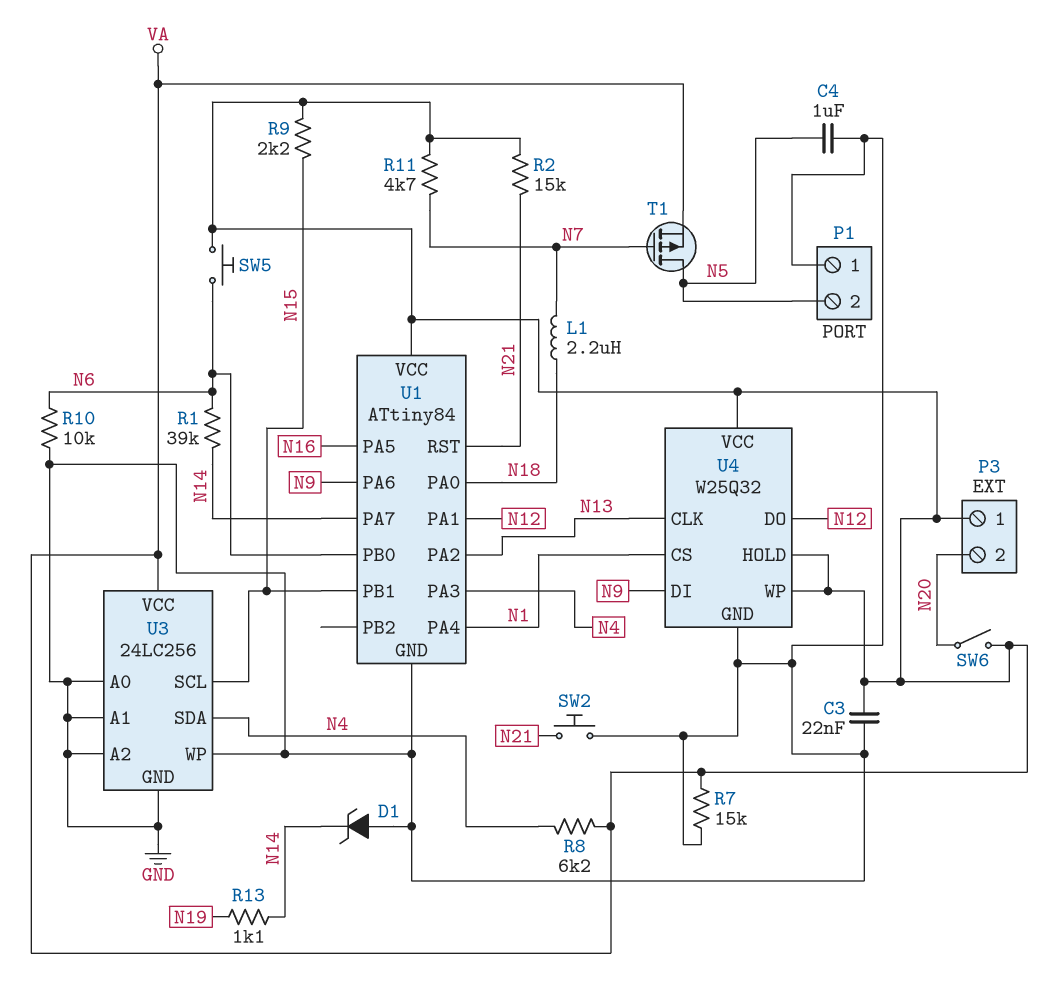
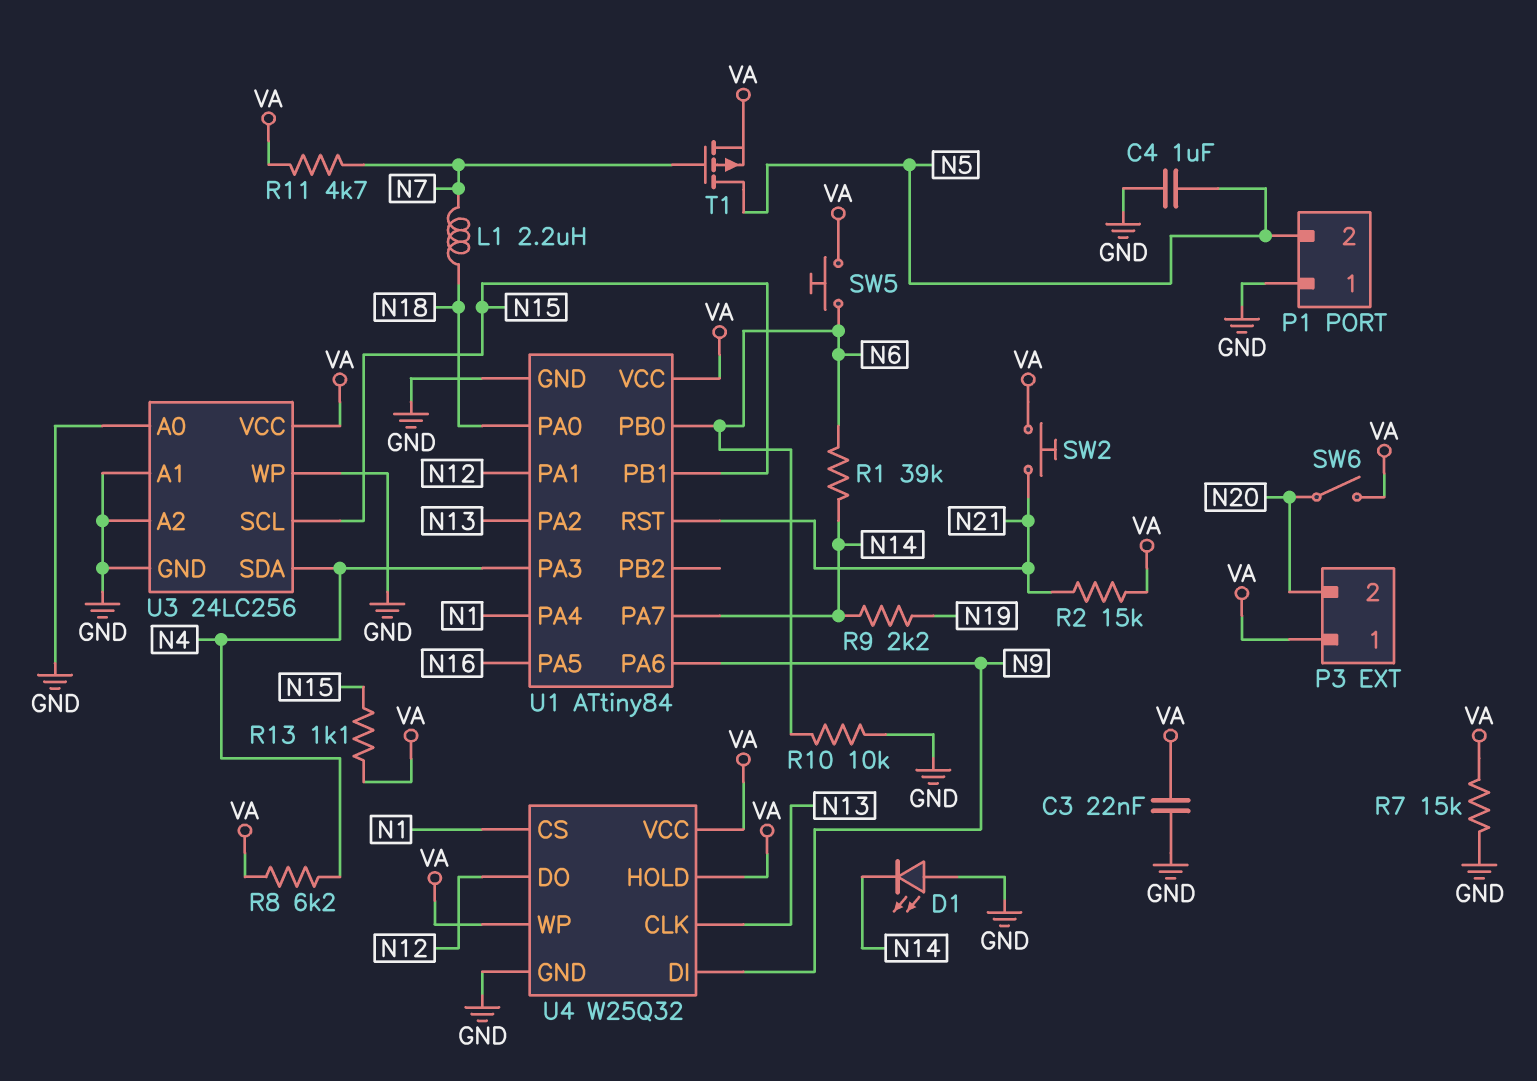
D1: zener (A GND, K N14) -> LED (A GND, K N14)
R9: 2.2k (N15, VA) -> 2.2k (N14, N19)
R13: 1.1k (N14, N19) -> 1.1k (N15, VA)
SW2: button (GND, N21) -> button (N21, VA)

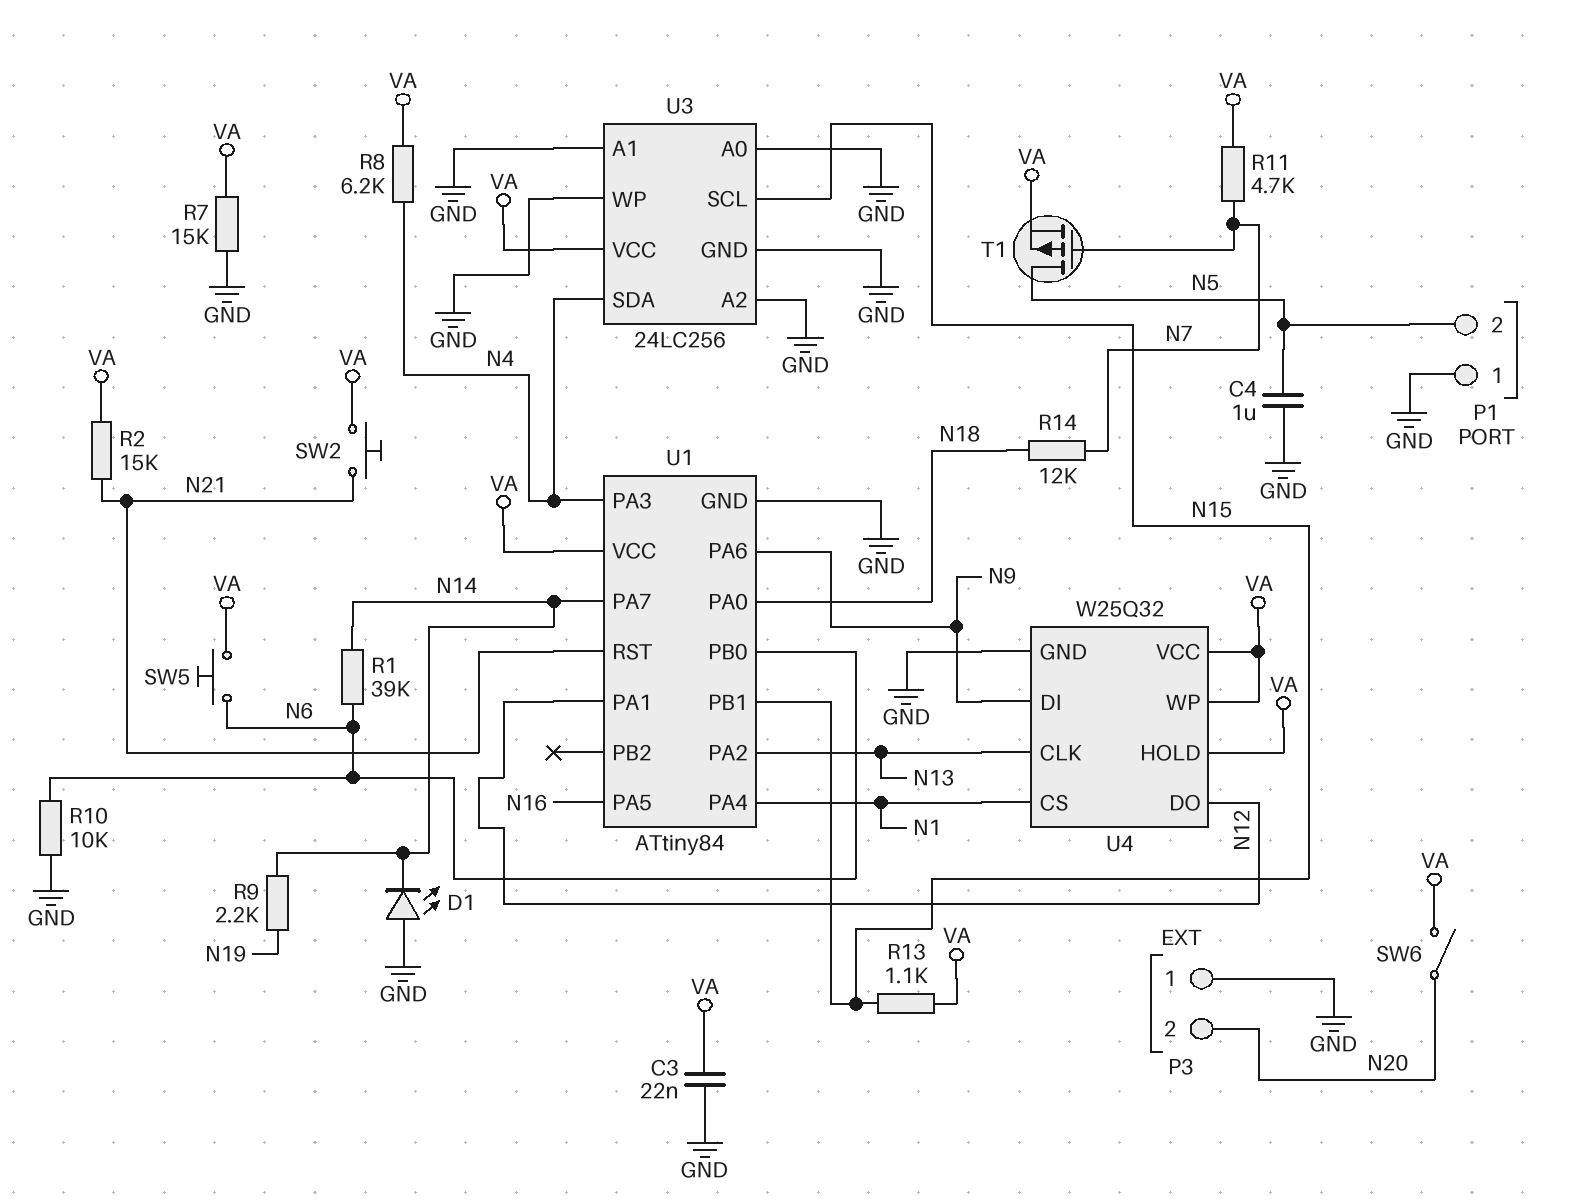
L1: 2.2uH (N7, N18) -> none
P3 pin 1: VA -> GND
R14: none -> 12k (N7, N18)

